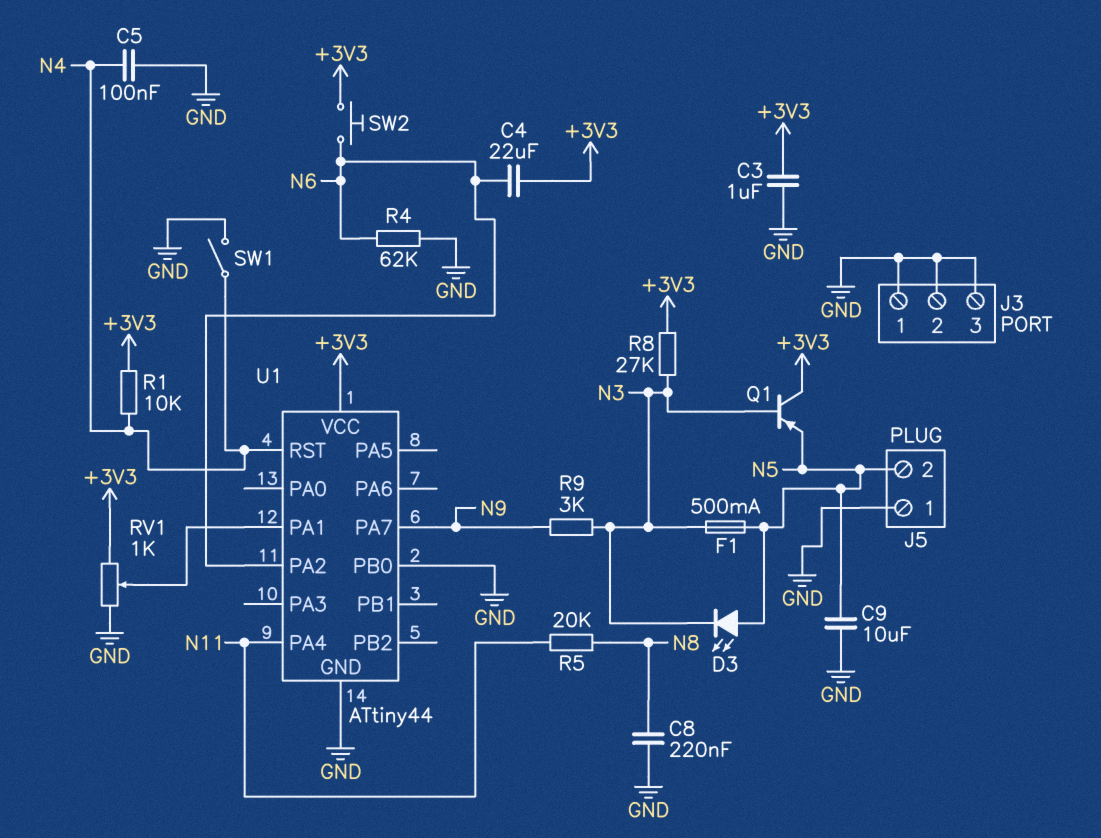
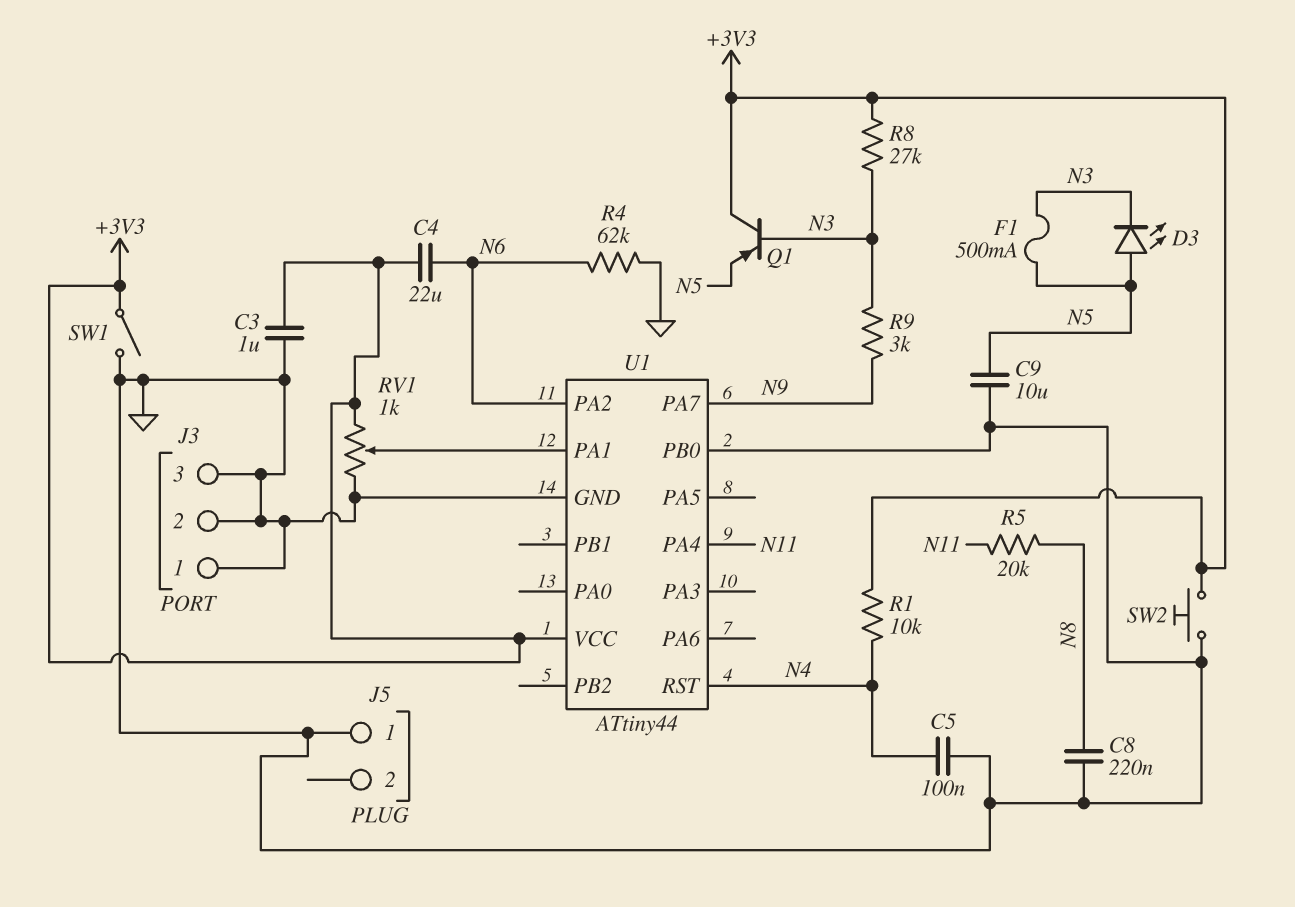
J5 pin 2: N5 -> none
SW1: switch (GND, N4) -> switch (+3V3, GND)
SW2: button (+3V3, N6) -> button (+3V3, GND)

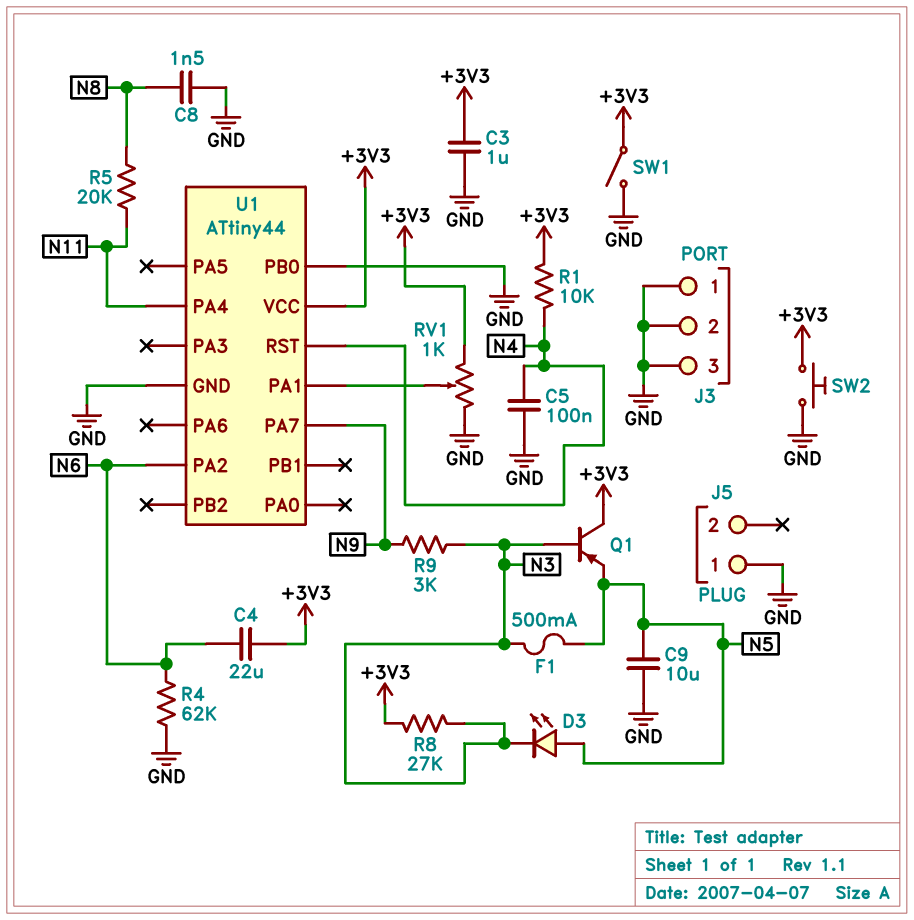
C8: 220nF (GND, N8) -> 1.5nF (GND, N8)

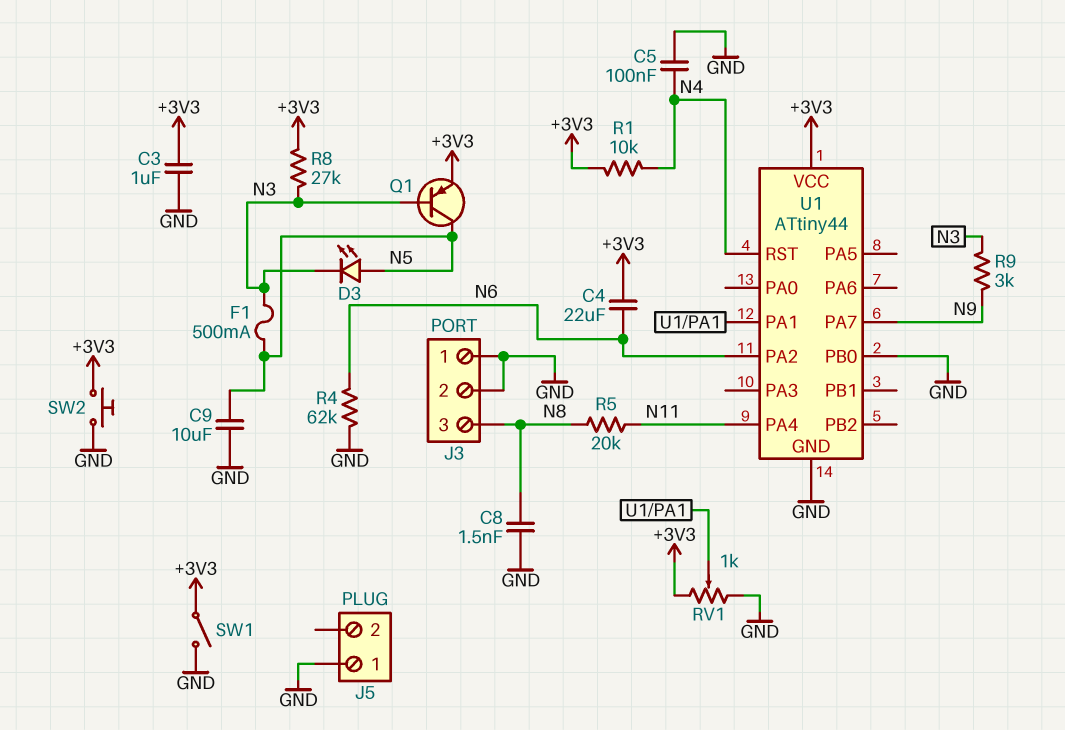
J3 pin 3: GND -> N8
Q1: PNP (B N3, C +3V3, E N5) -> PNP (B N3, C N5, E +3V3)

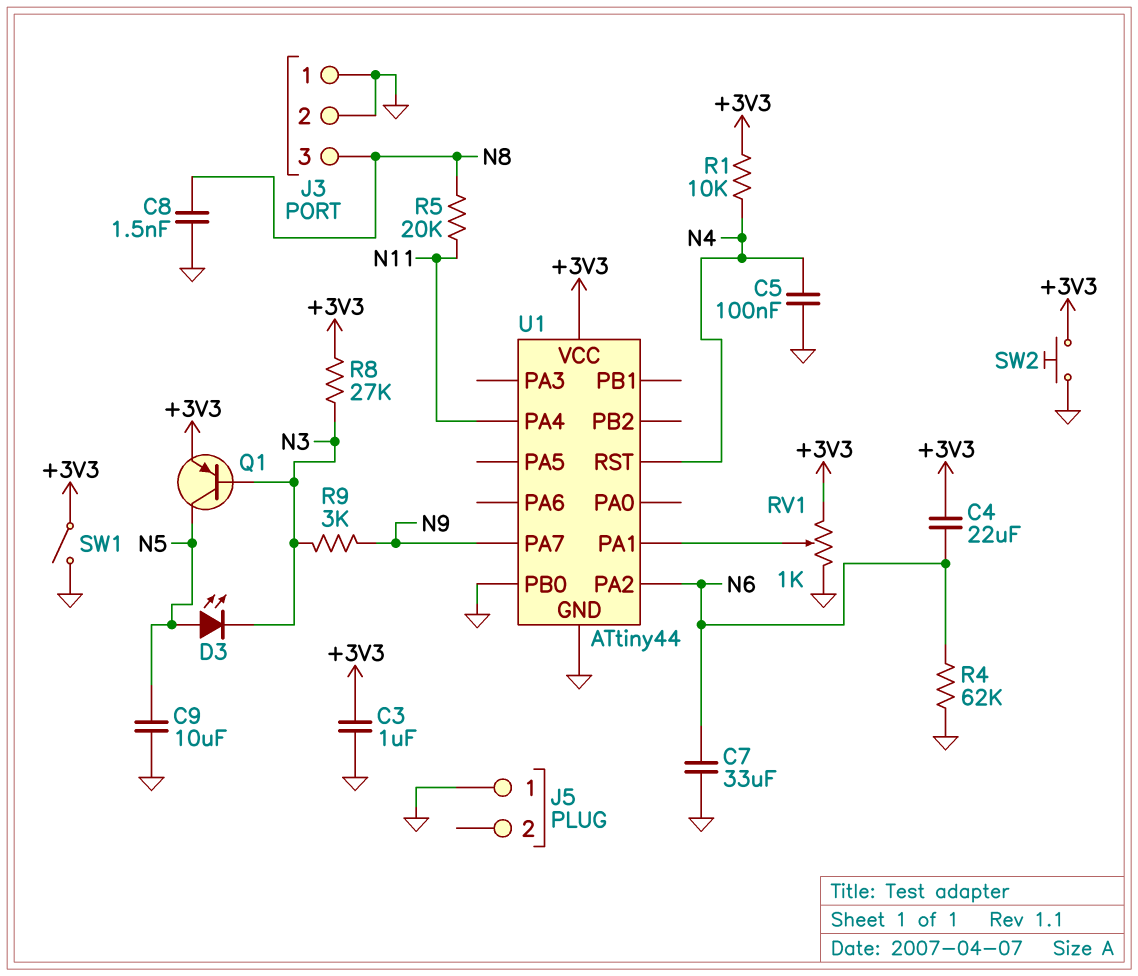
C7: none -> 33uF (GND, N6)
F1: 500mA (N3, N5) -> none

